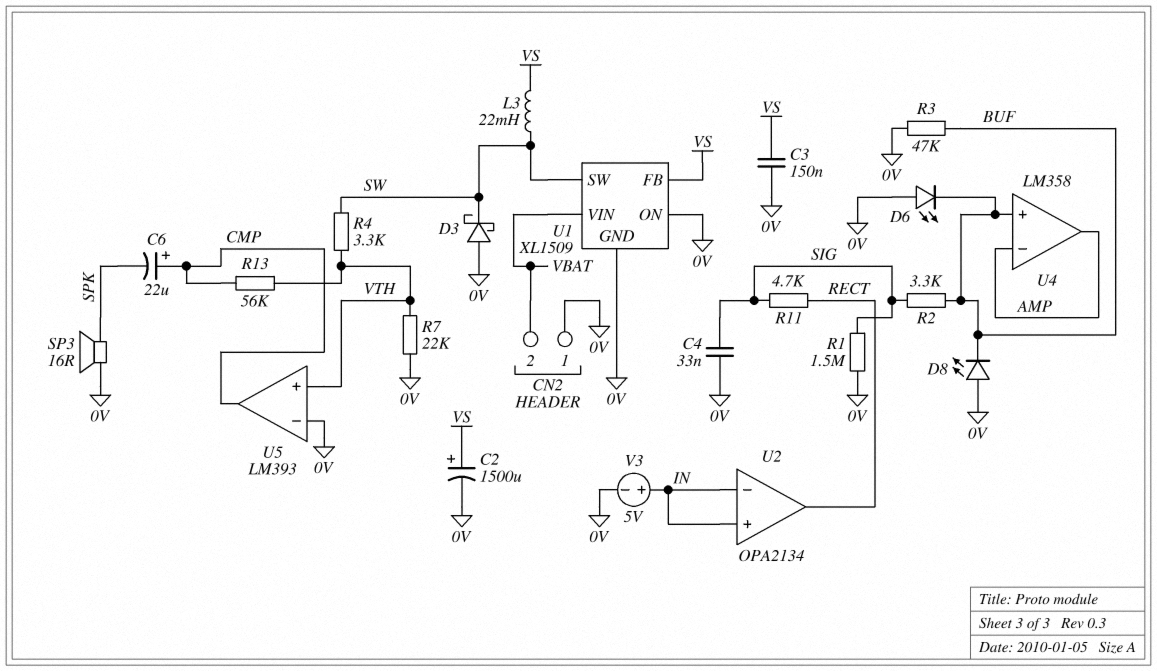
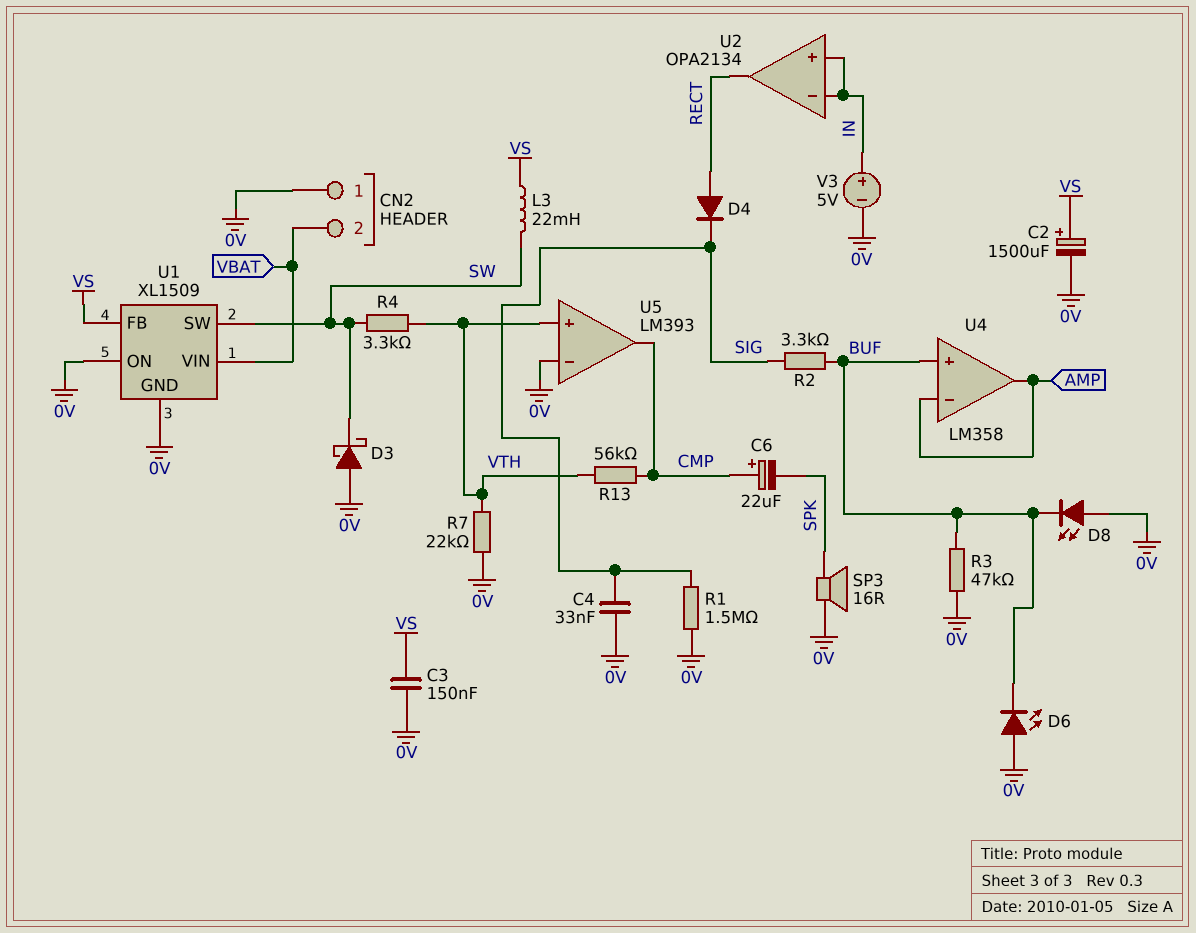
D4: none -> diode (A RECT, K SIG)
R11: 4.7k (RECT, SIG) -> none

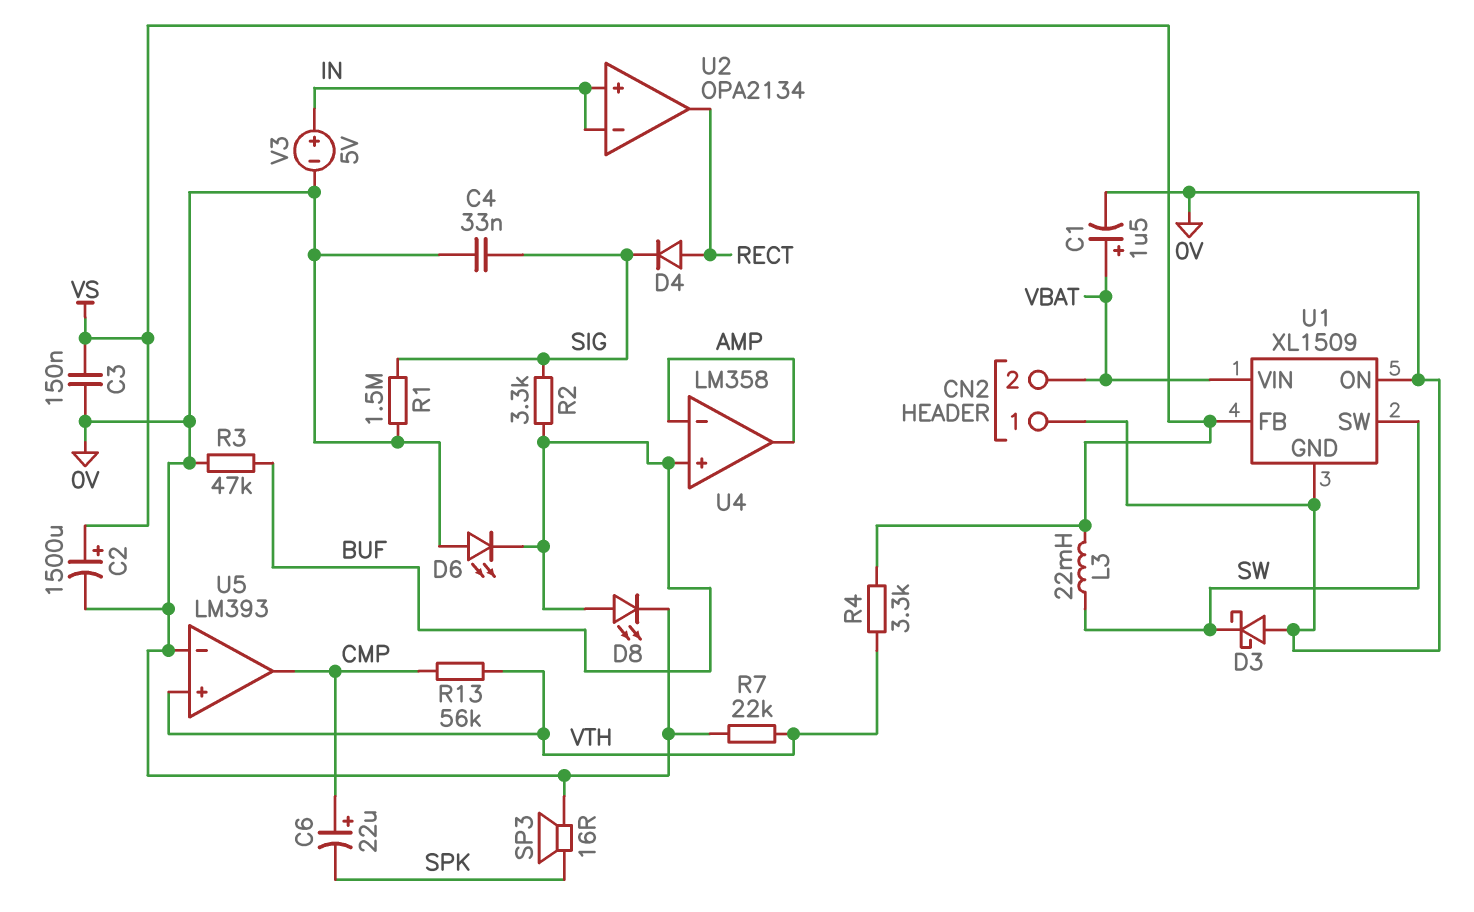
C1: none -> 1.5uF (plus VBAT, minus 0V)
D8: LED (A 0V, K BUF) -> LED (A BUF, K 0V)
R4: 3.3k (SW, VTH) -> 3.3k (VS, VTH)

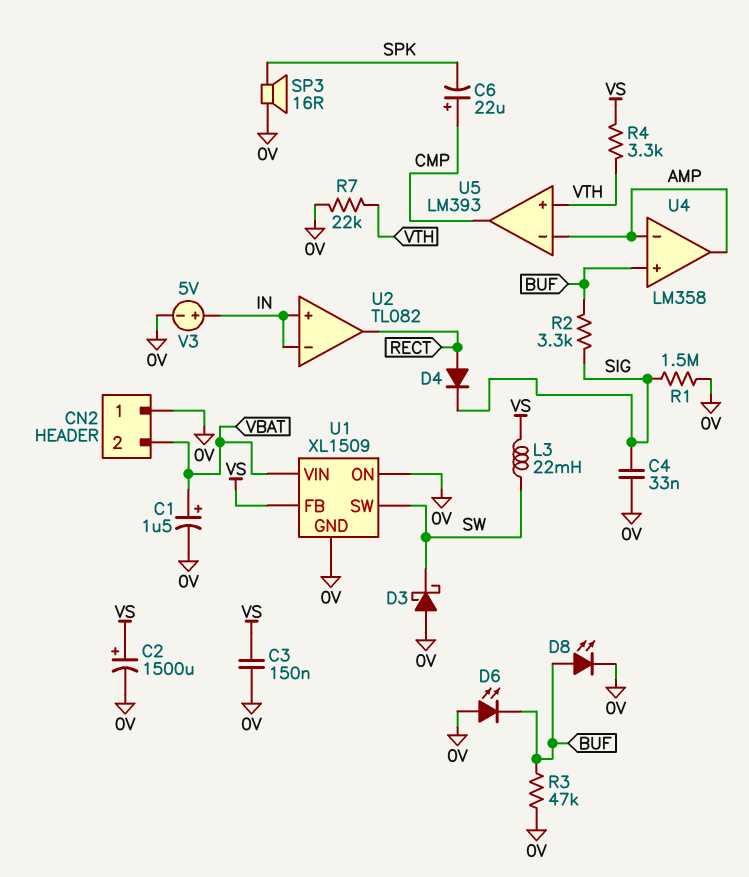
R13: 56k (CMP, VTH) -> none
U2: OPA2134 -> TL082
U5 pin in-: 0V -> AMP

